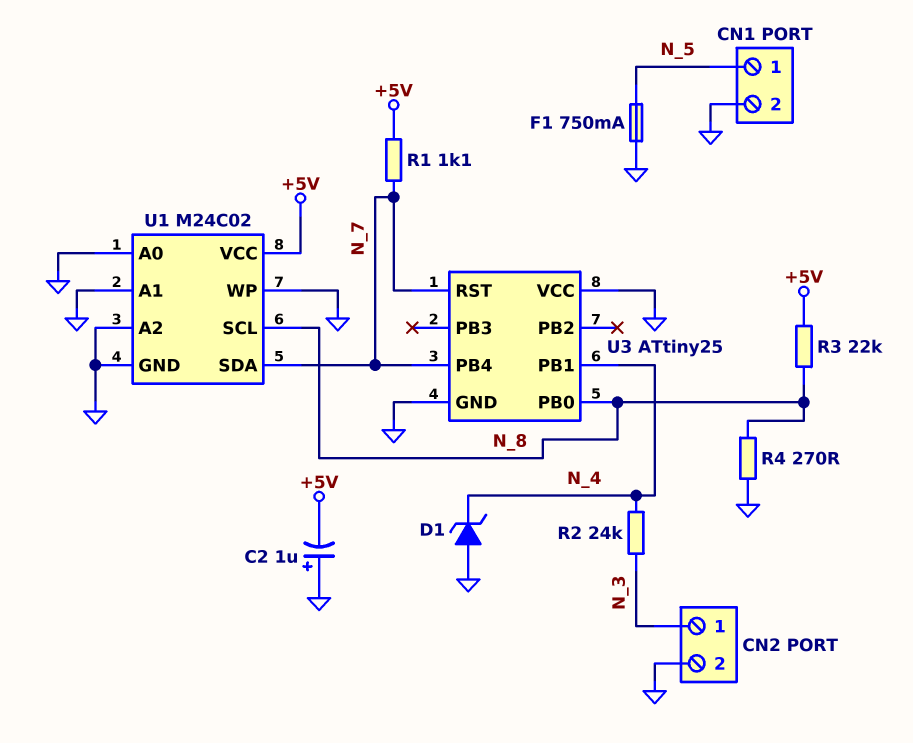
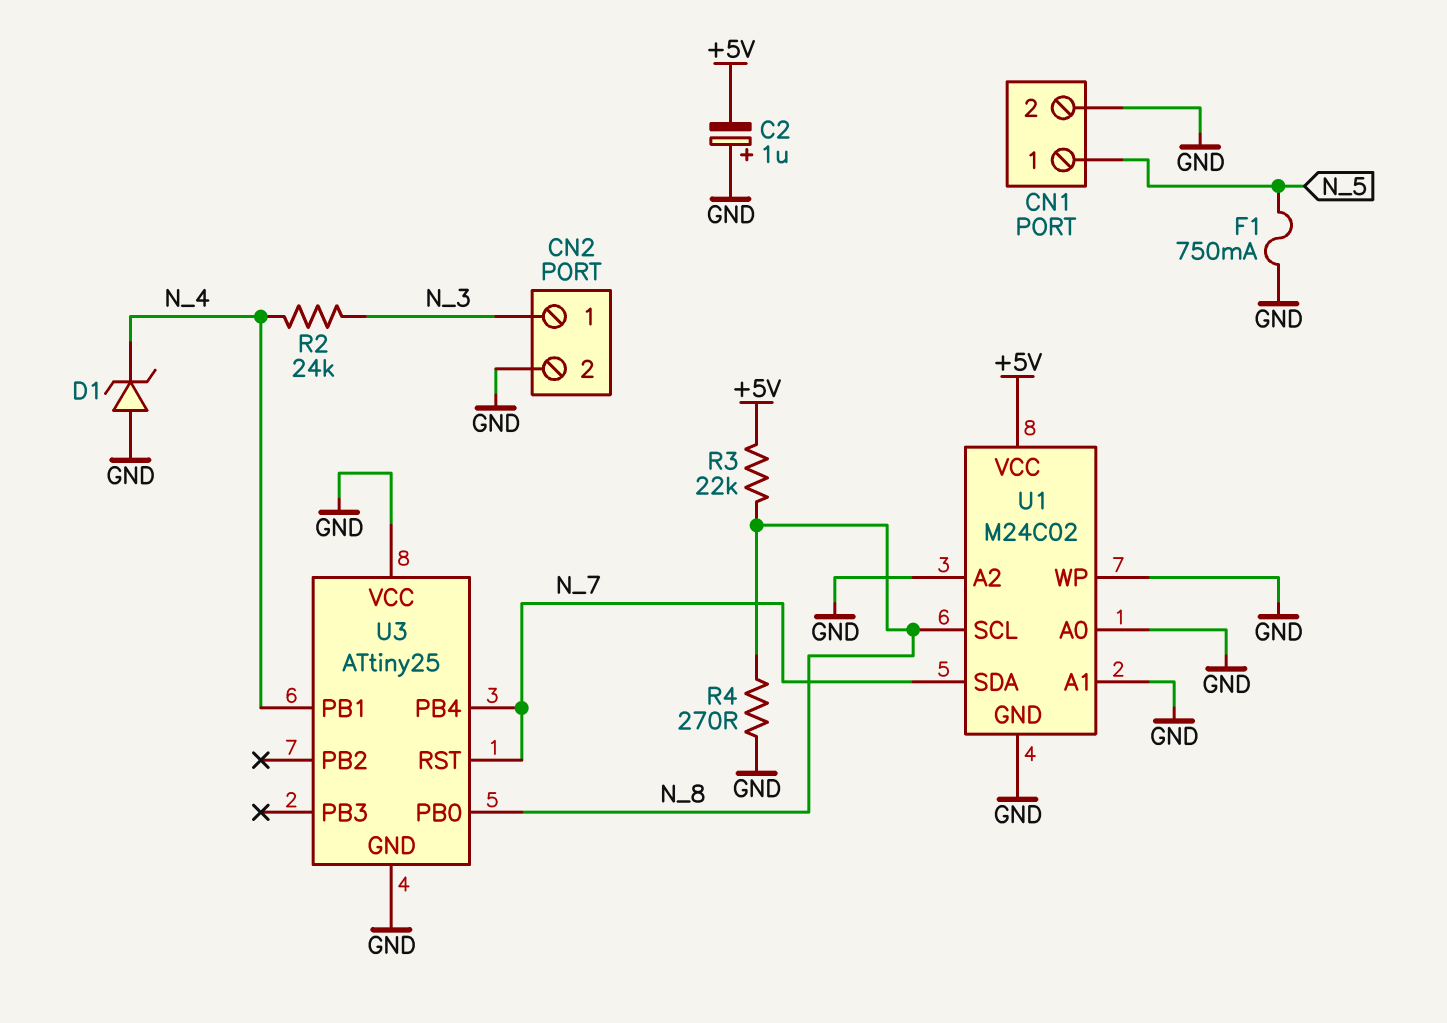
R1: 1.1k (+5V, N_7) -> none

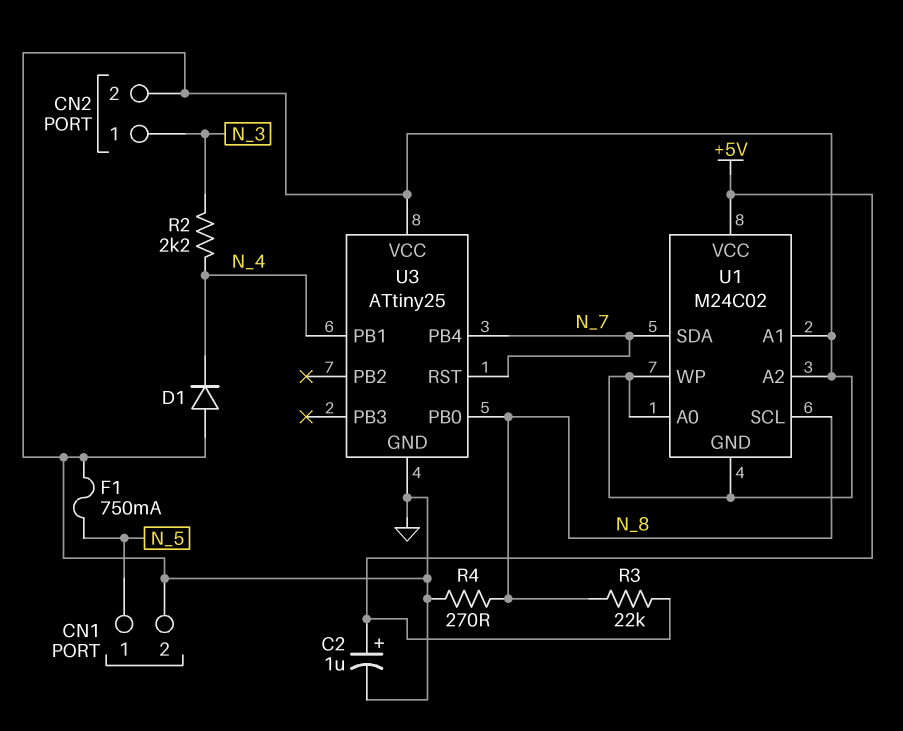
C2: 1uF (plus GND, minus +5V) -> 1uF (plus +5V, minus GND)
D1: zener (A GND, K N_4) -> diode (A GND, K N_4)
R2: 24k (N_3, N_4) -> 2.2k (N_3, N_4)

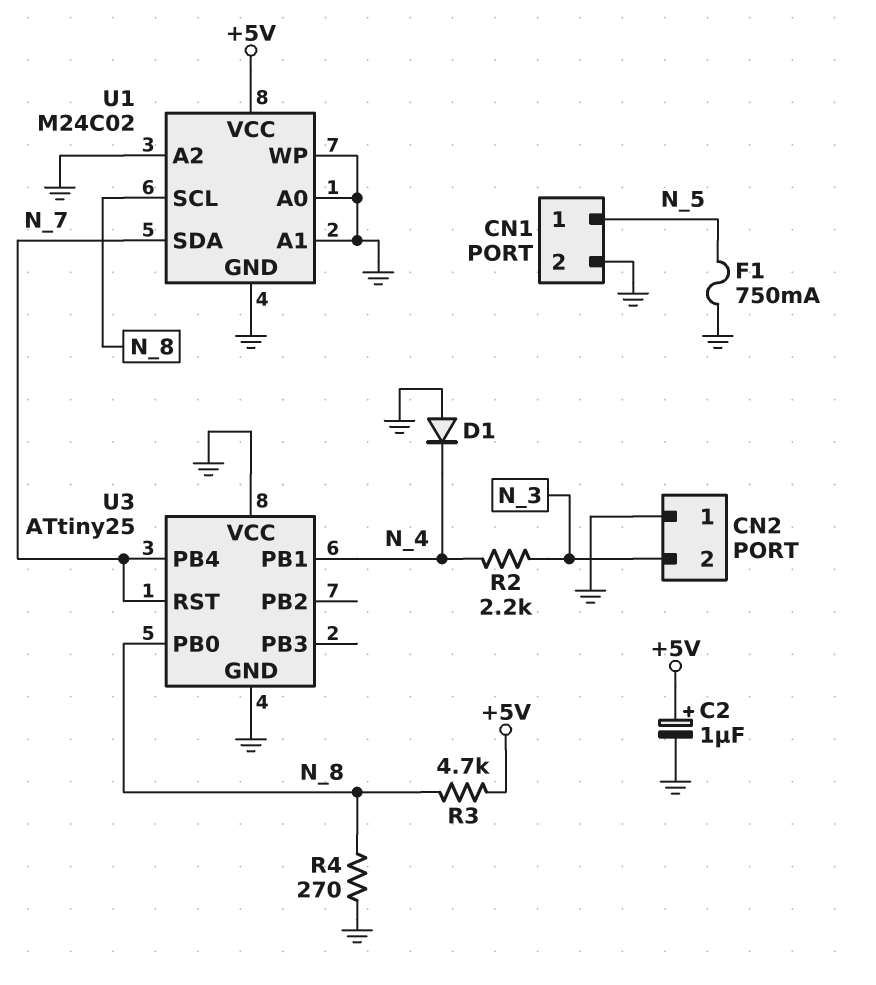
CN2 pin 1: N_3 -> GND
CN2 pin 2: GND -> N_3
R3: 22k (+5V, N_8) -> 4.7k (+5V, N_8)

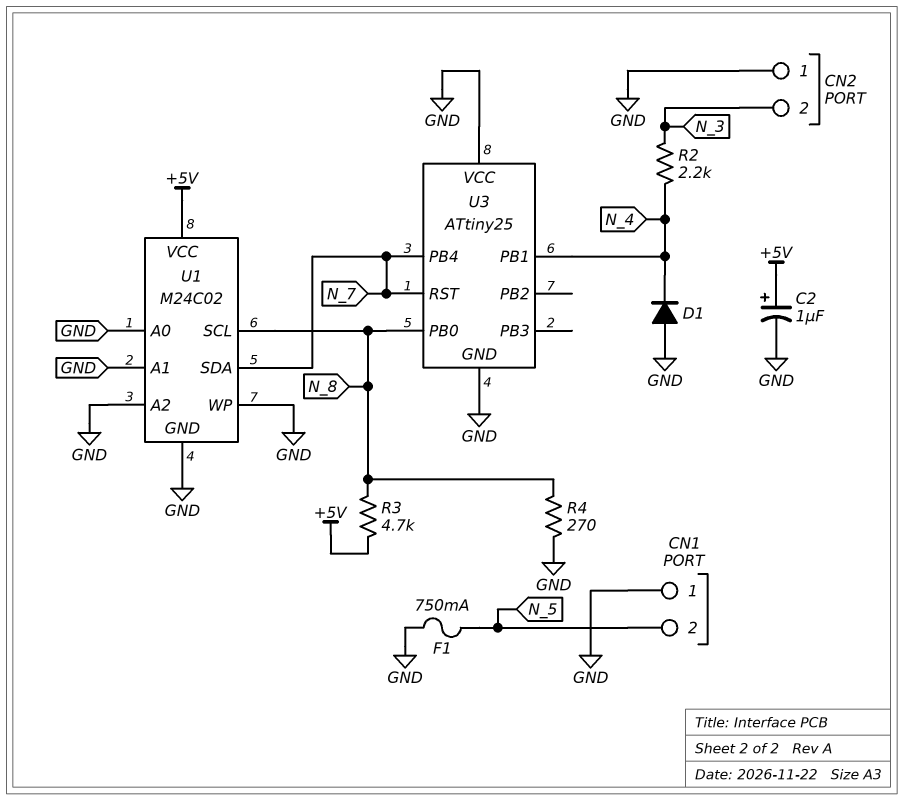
CN1 pin 1: N_5 -> GND
CN1 pin 2: GND -> N_5

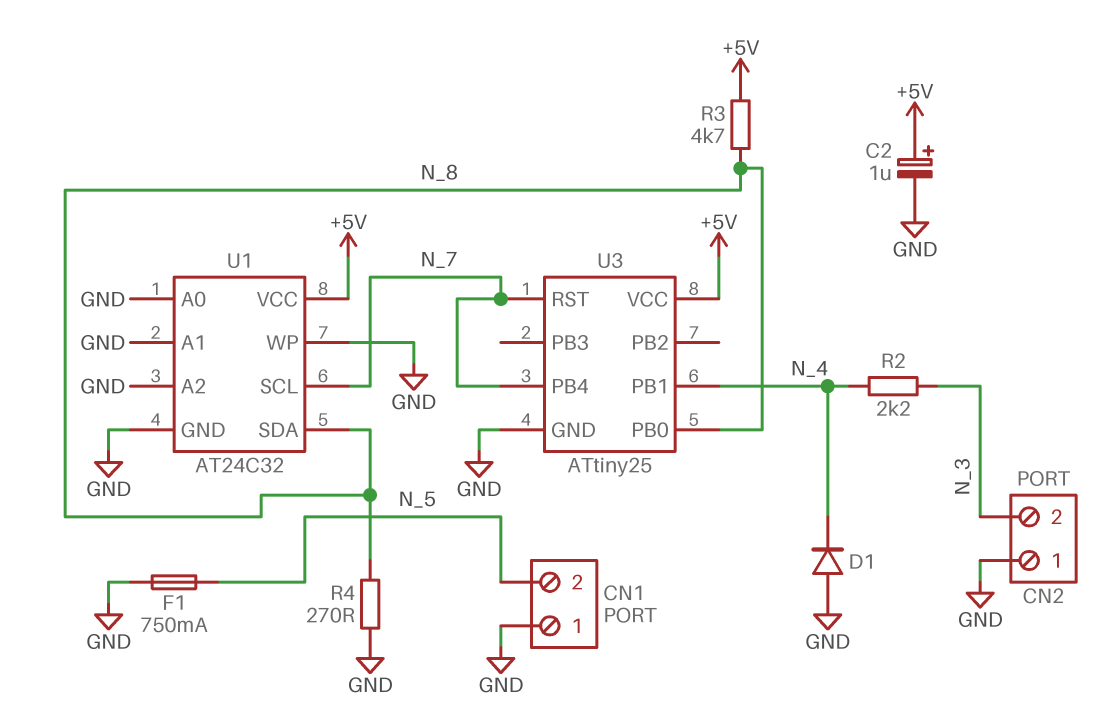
U1: M24C02 -> AT24C32
U1 pin SCL: N_8 -> N_7
U1 pin SDA: N_7 -> N_8
U3 pin VCC: GND -> +5V

